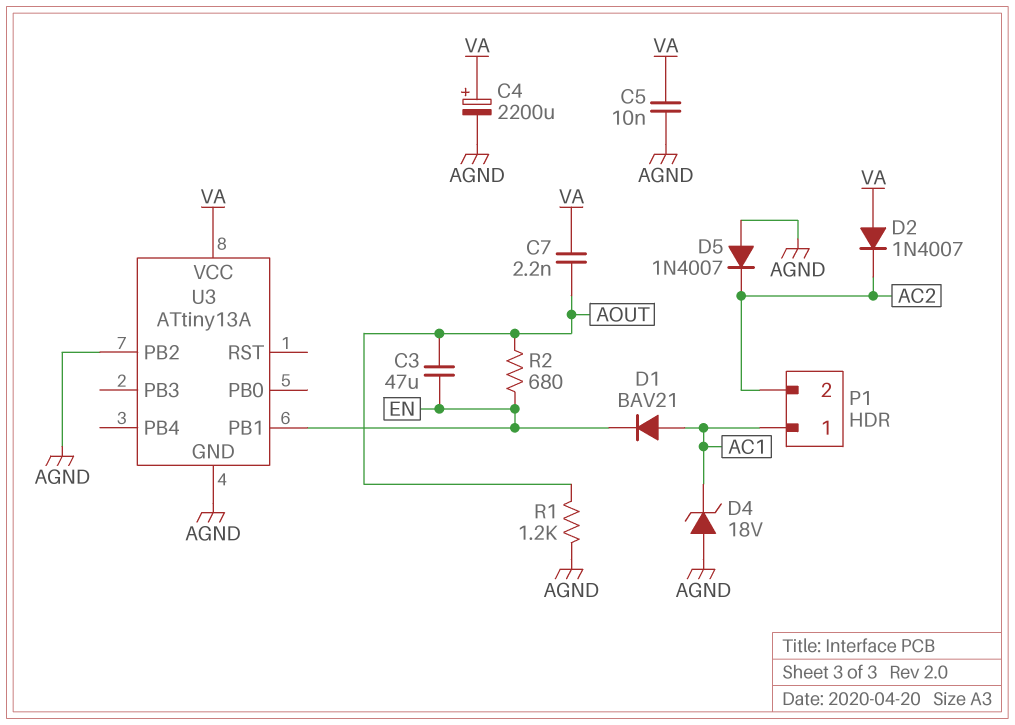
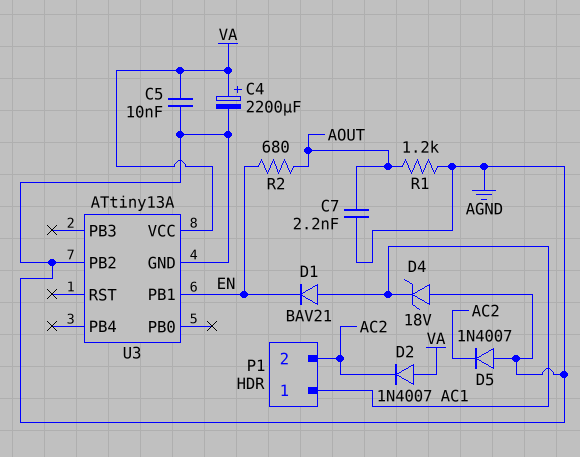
C3: 47uF (AOUT, EN) -> none
C7: 2.2nF (AOUT, VA) -> 2.2nF (AGND, AOUT)

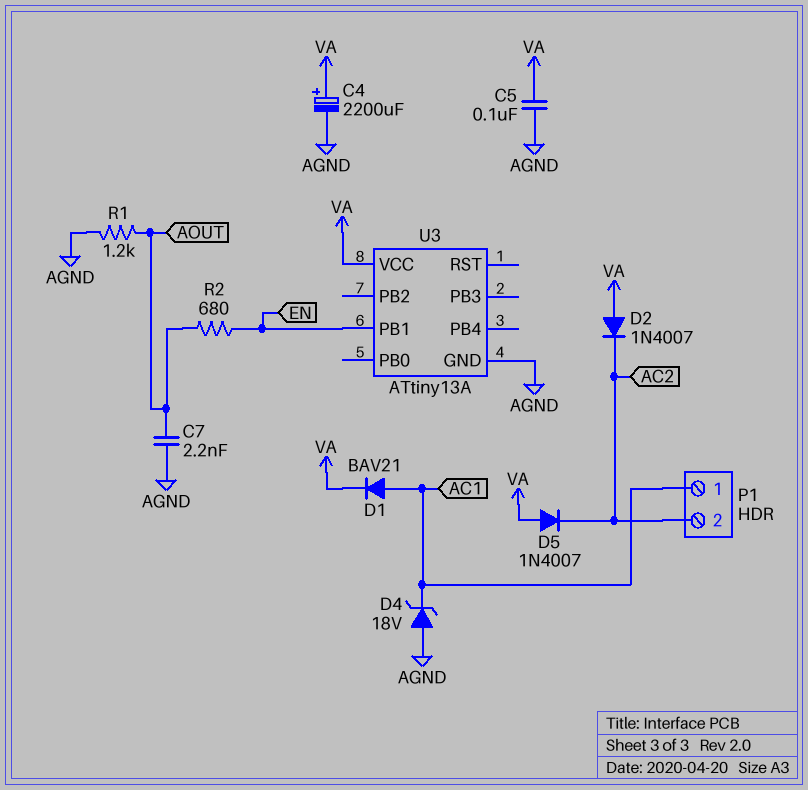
C5: 10nF (AGND, VA) -> 100nF (AGND, VA)
D1: diode BAV21 (A AC1, K EN) -> diode BAV21 (A AC1, K VA)
D5: diode 1N4007 (A AGND, K AC2) -> diode 1N4007 (A VA, K AC2)
U3 pin PB2: AGND -> none

